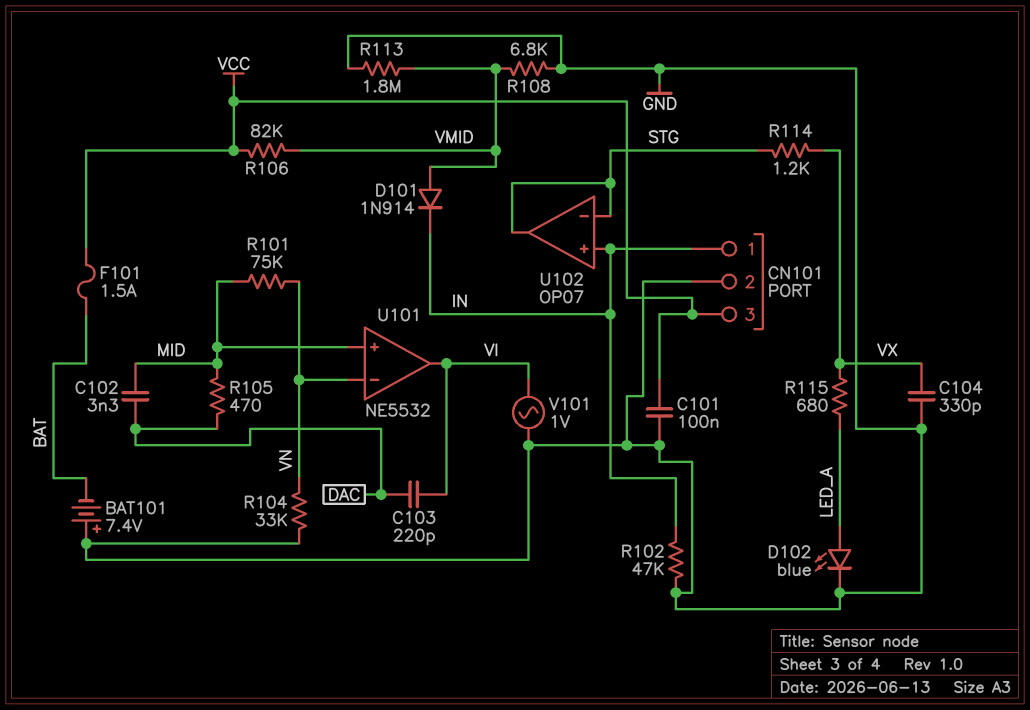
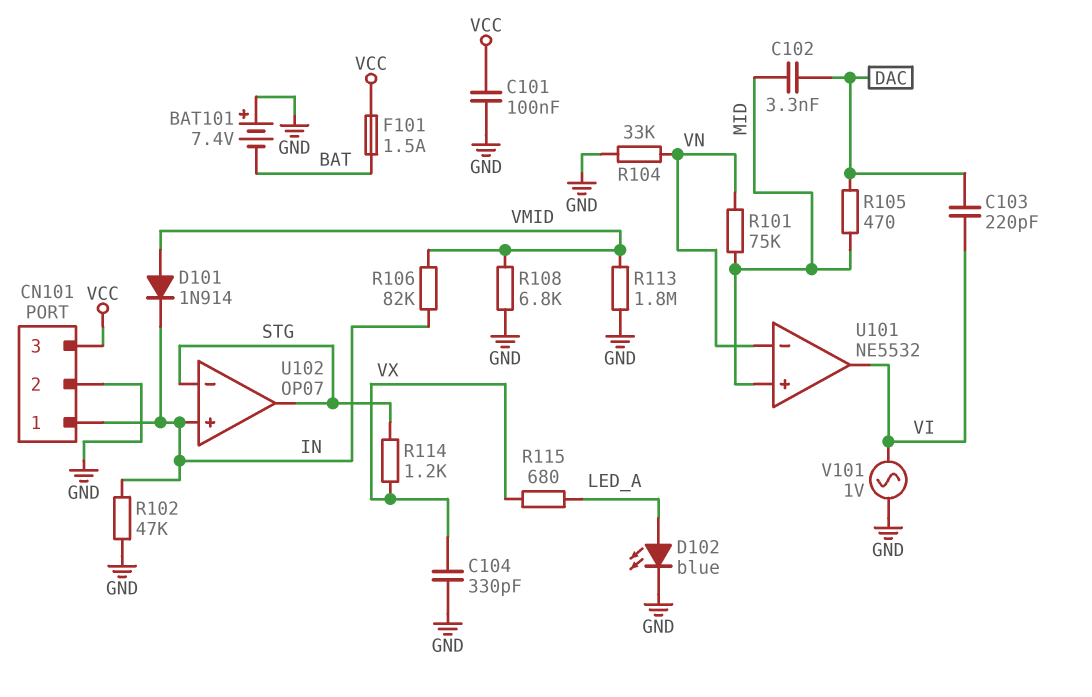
R106: 82k (VCC, VMID) -> 82k (IN, VMID)

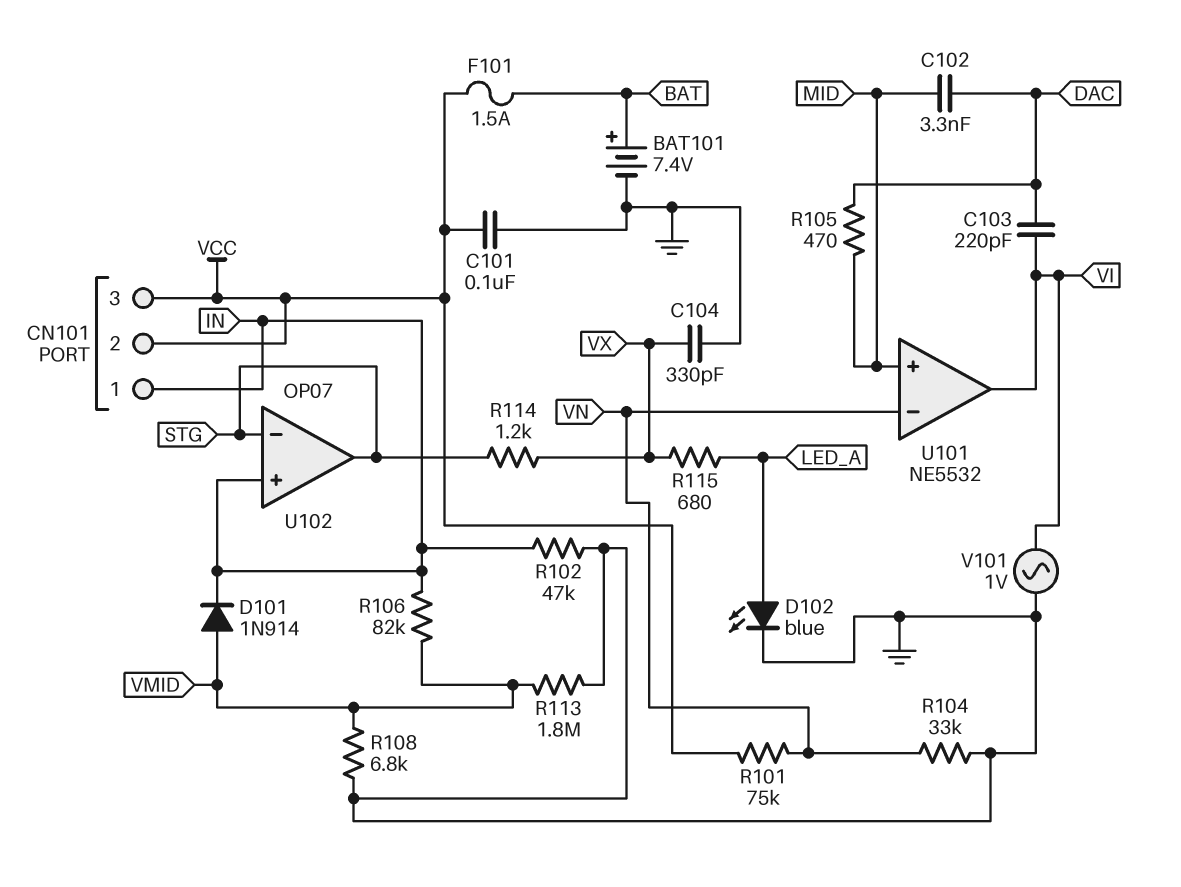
BAT101: 7.4V (plus GND, minus BAT) -> 7.4V (plus BAT, minus GND)
CN101 pin 2: GND -> VCC
R101: 75k (MID, VN) -> 75k (VCC, VN)

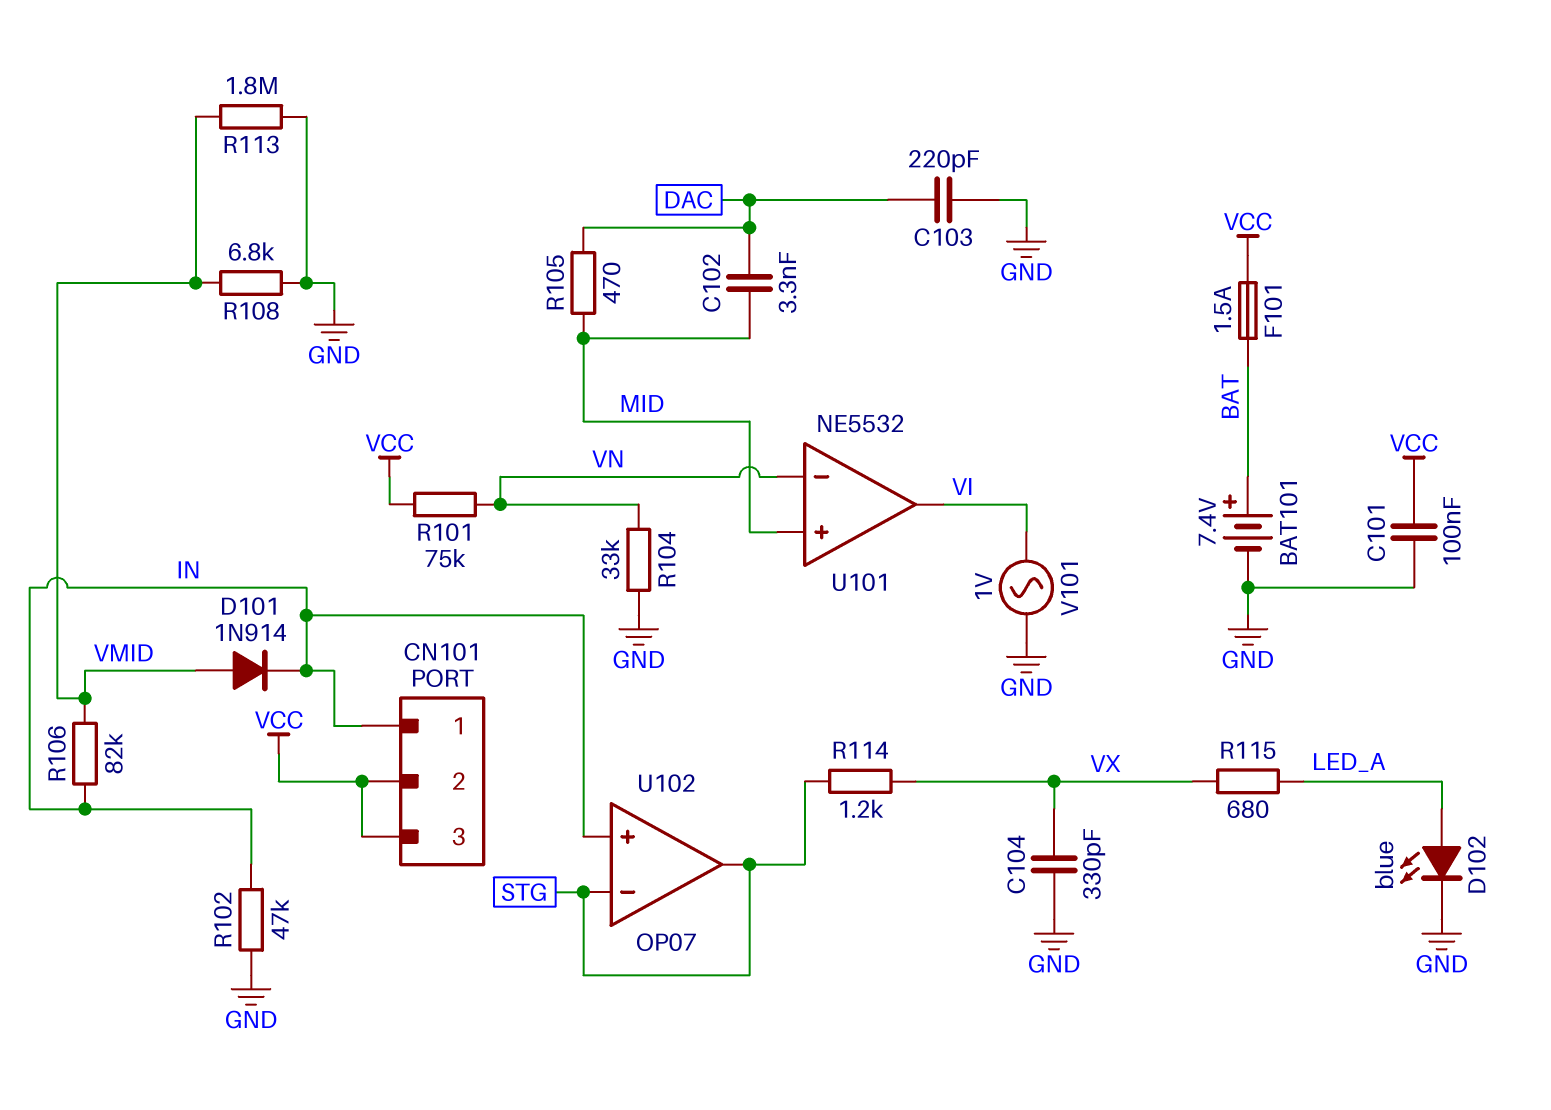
C103: 220pF (DAC, VI) -> 220pF (DAC, GND)

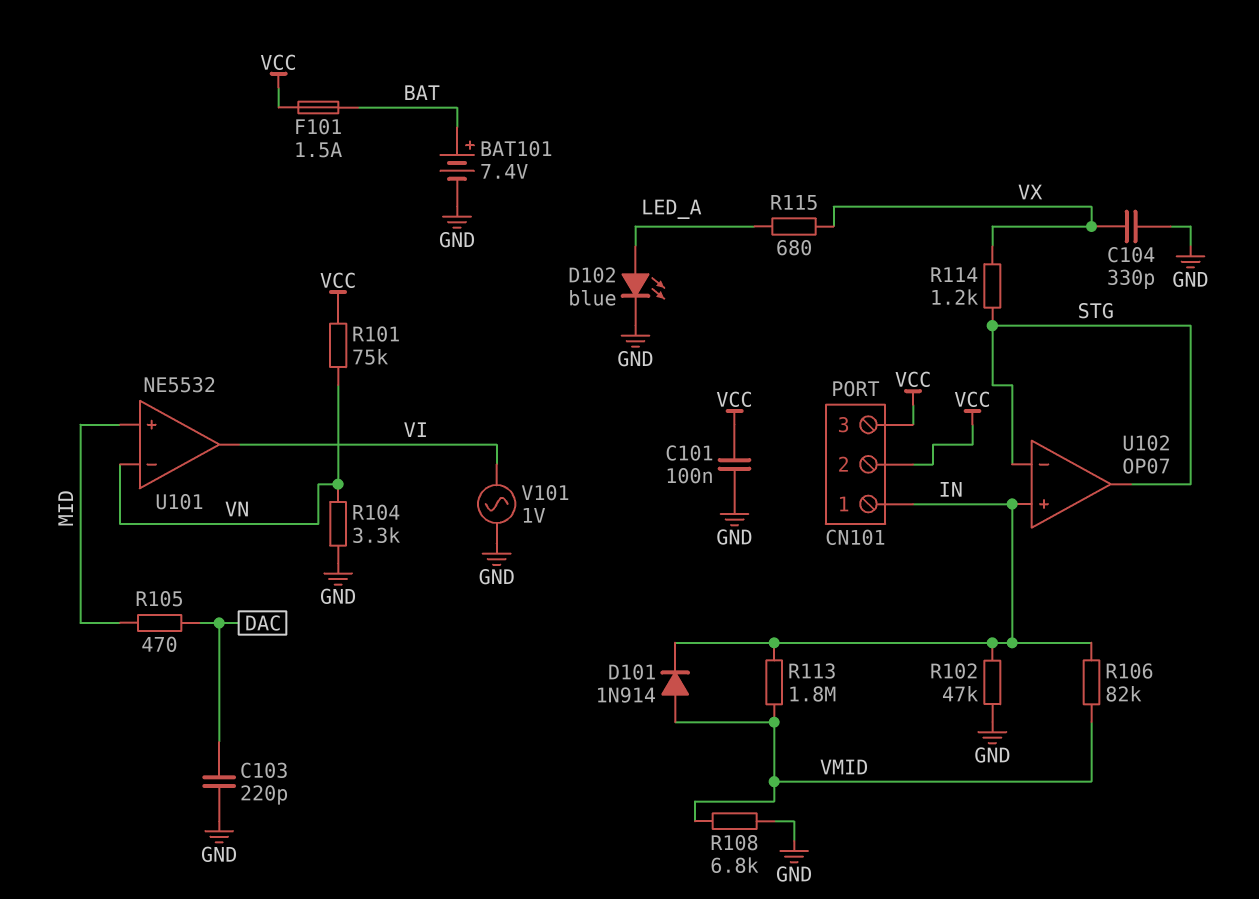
C102: 3.3nF (DAC, MID) -> none
R104: 33k (GND, VN) -> 3.3k (GND, VN)
R113: 1.8M (GND, VMID) -> 1.8M (IN, VMID)

